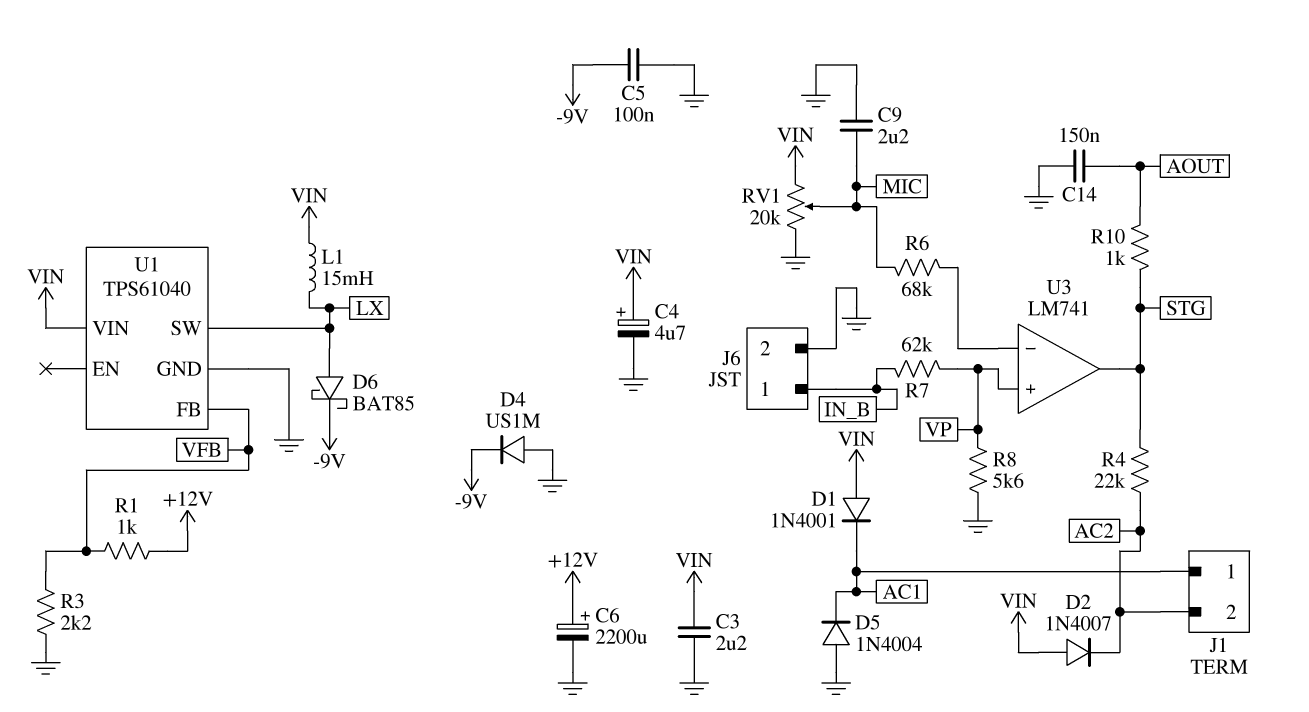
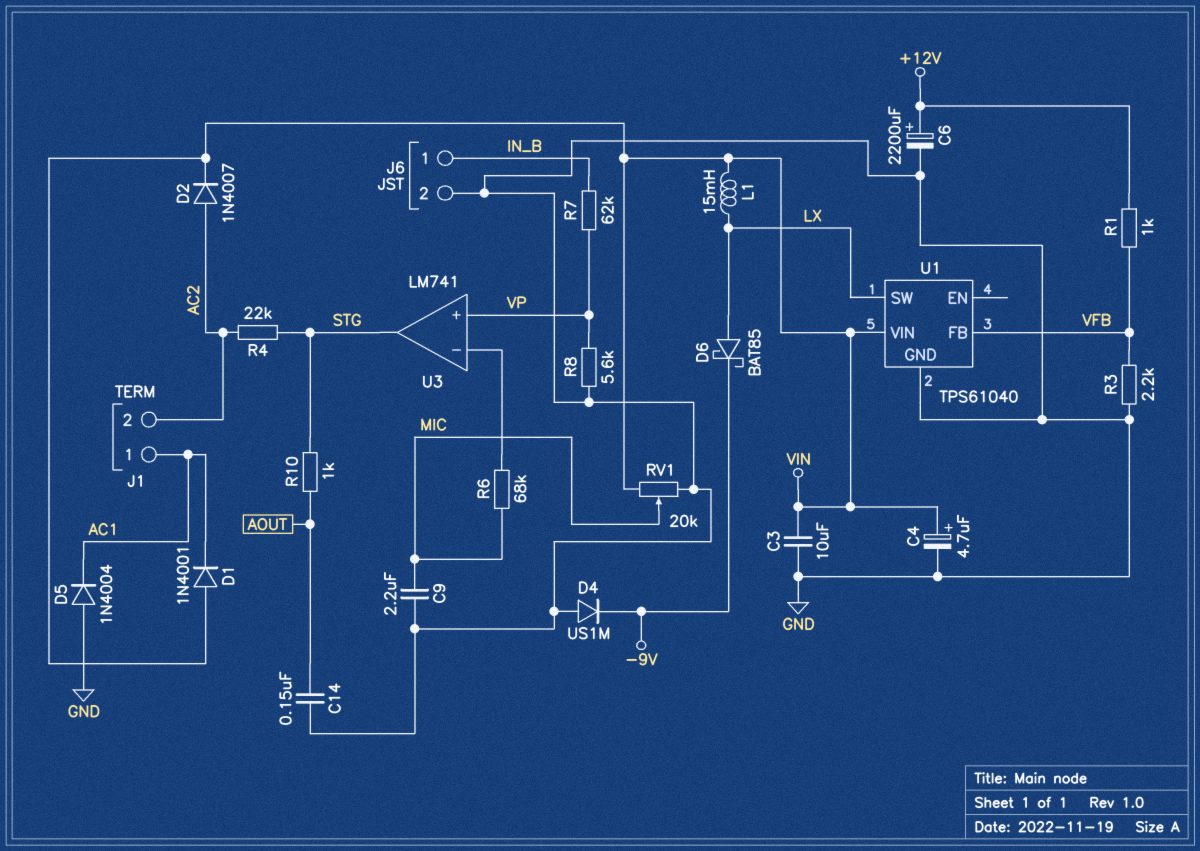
C3: 2.2uF (GND, VIN) -> 10uF (GND, VIN)
C5: 100nF (-9V, GND) -> none
D2: diode 1N4007 (A VIN, K AC2) -> diode 1N4007 (A AC2, K VIN)

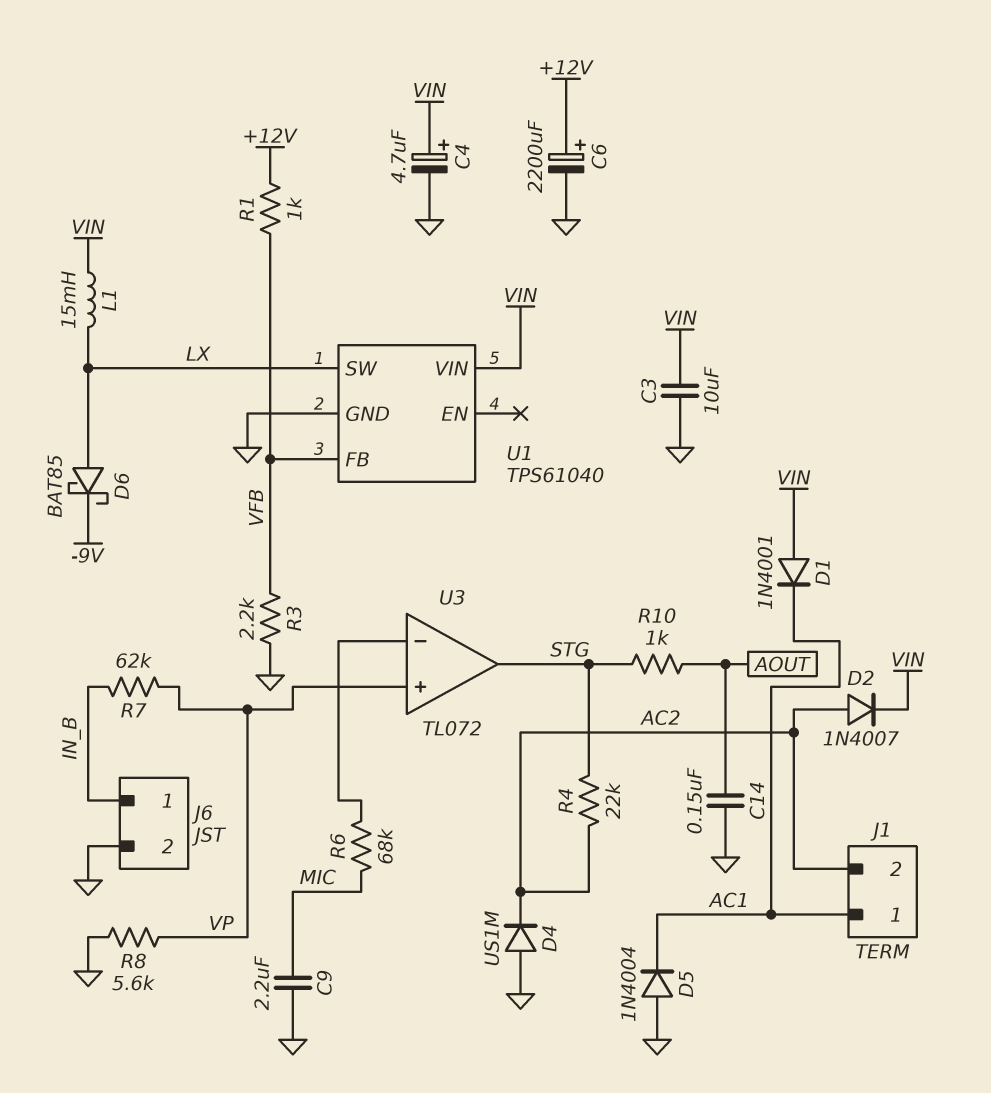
D4: diode US1M (A GND, K -9V) -> diode US1M (A GND, K AC2)
RV1: 20k (GND, VIN, wiper MIC) -> none
U3: LM741 -> TL072

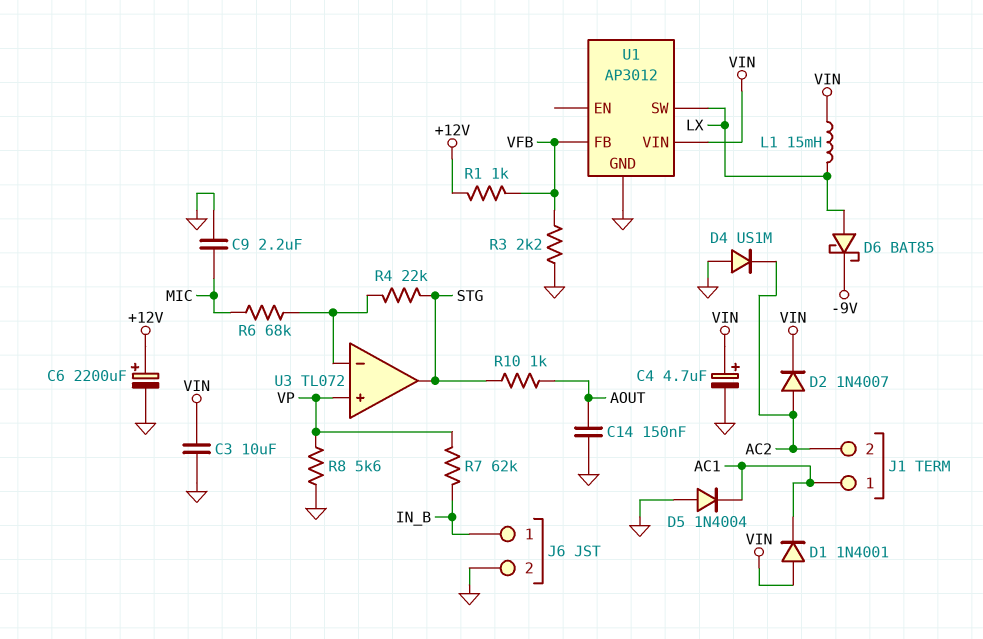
R4: 22k (AC2, STG) -> 22k (STG, U3/in-)
U1: TPS61040 -> AP3012

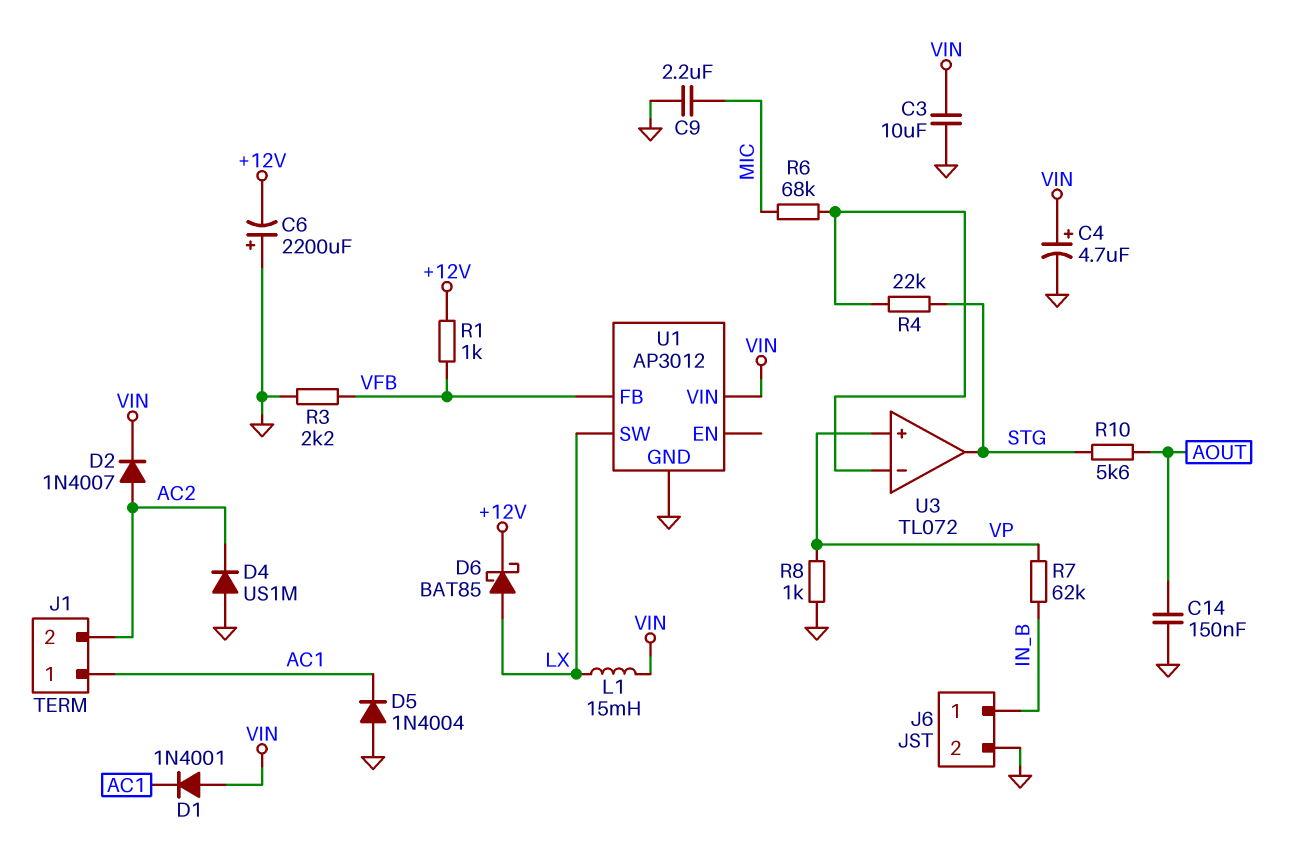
C6: 2200uF (plus +12V, minus GND) -> 2200uF (plus GND, minus +12V)
D6: schottky BAT85 (A LX, K -9V) -> schottky BAT85 (A LX, K +12V)
R8: 5.6k (GND, VP) -> 1k (GND, VP)
R10: 1k (AOUT, STG) -> 5.6k (AOUT, STG)

